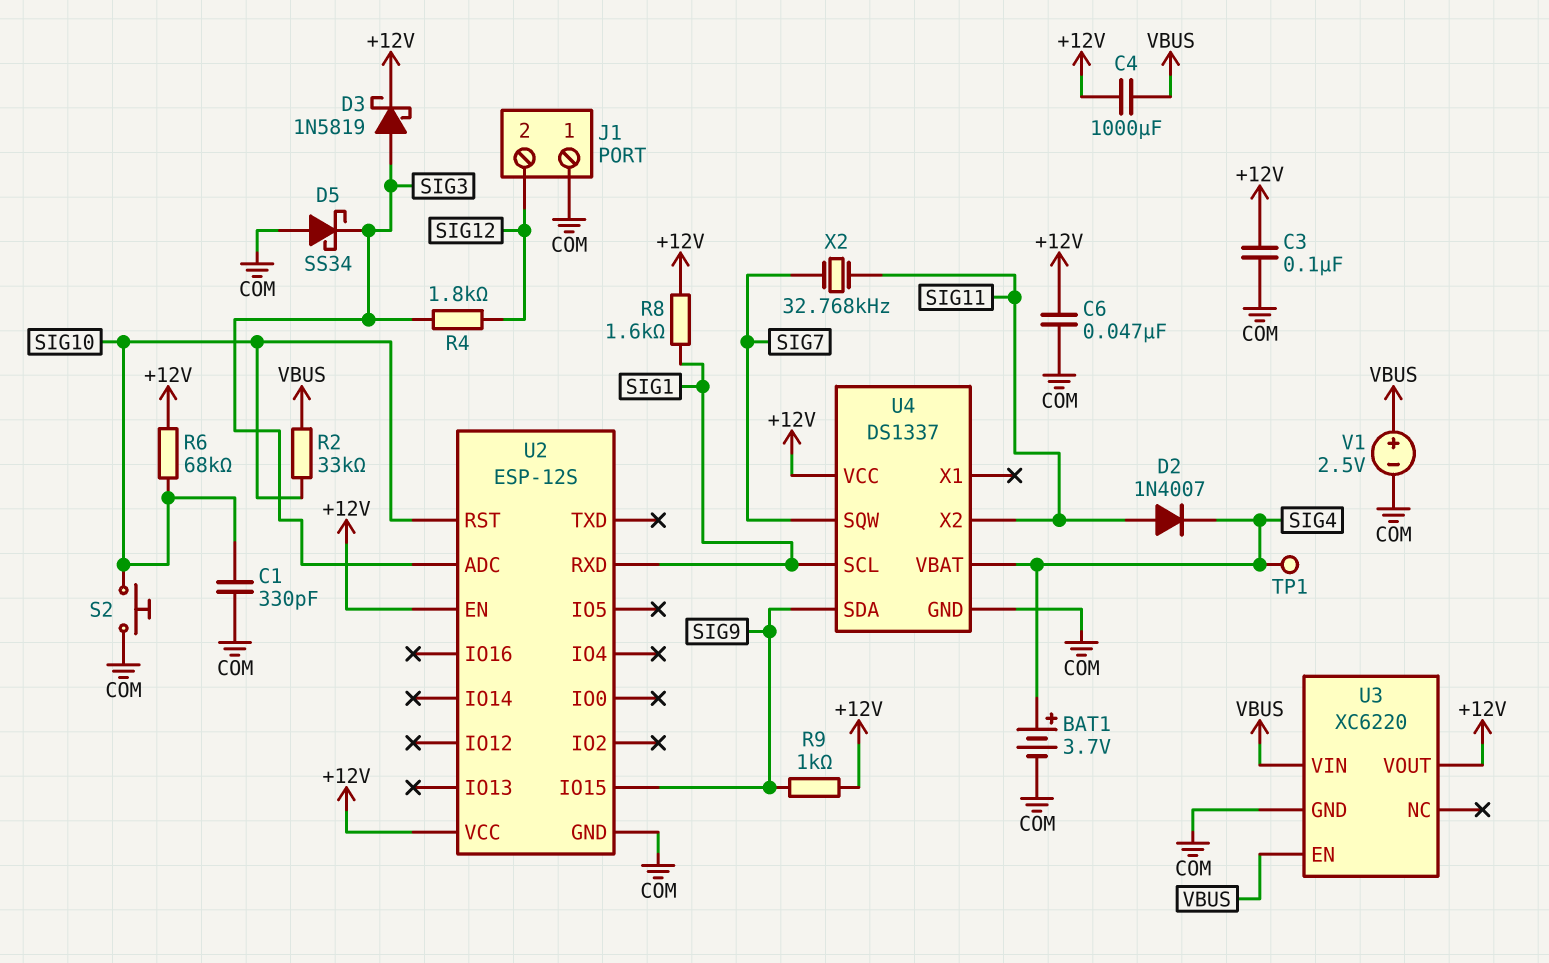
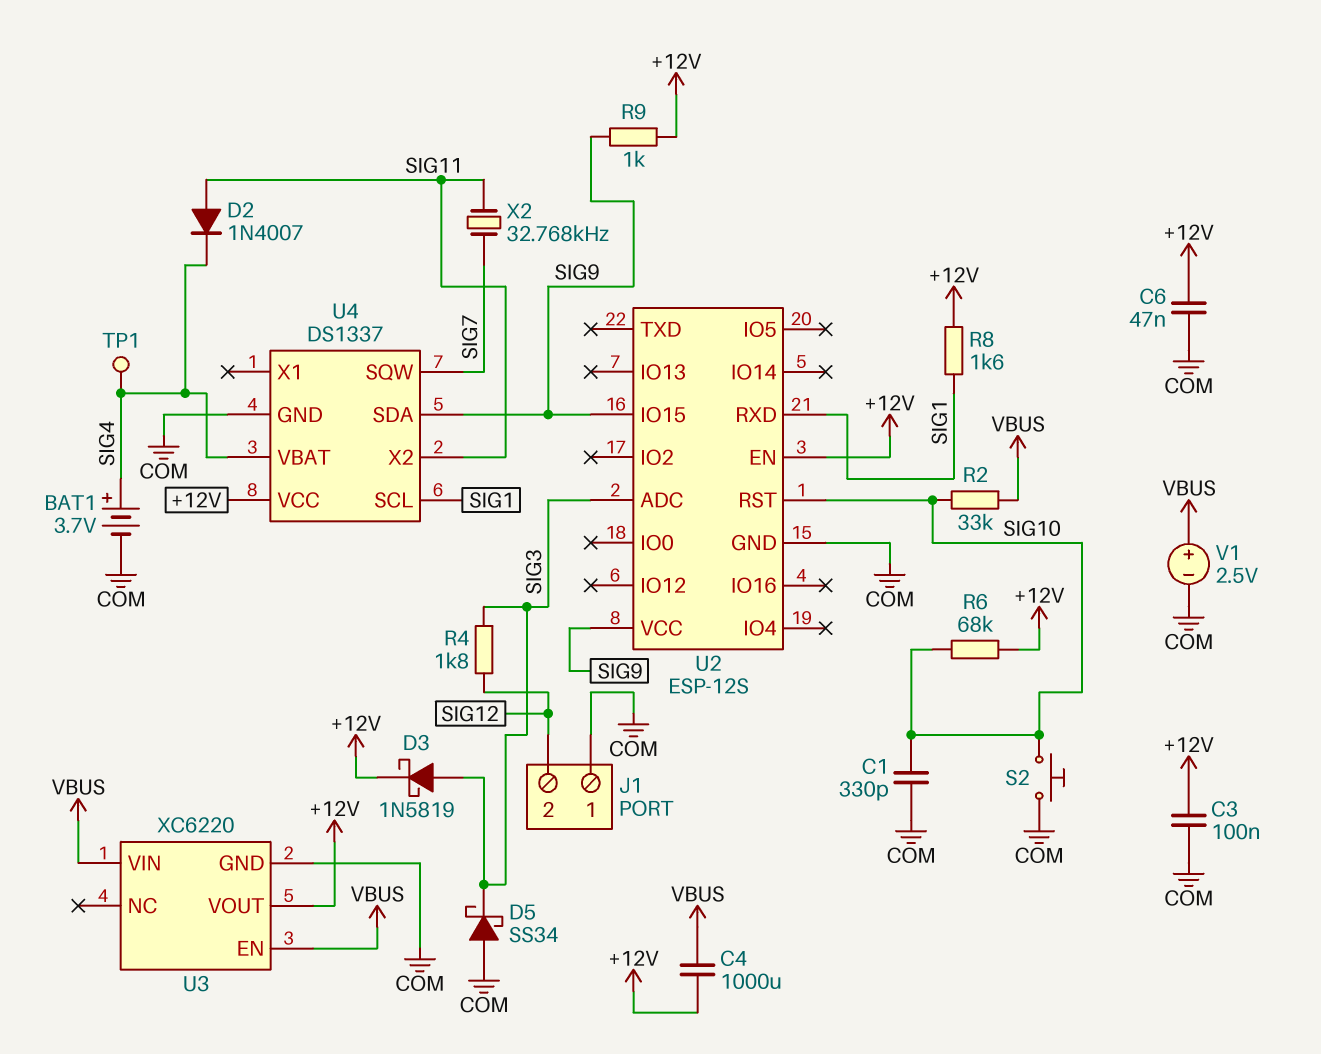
U2 pin VCC: +12V -> SIG9

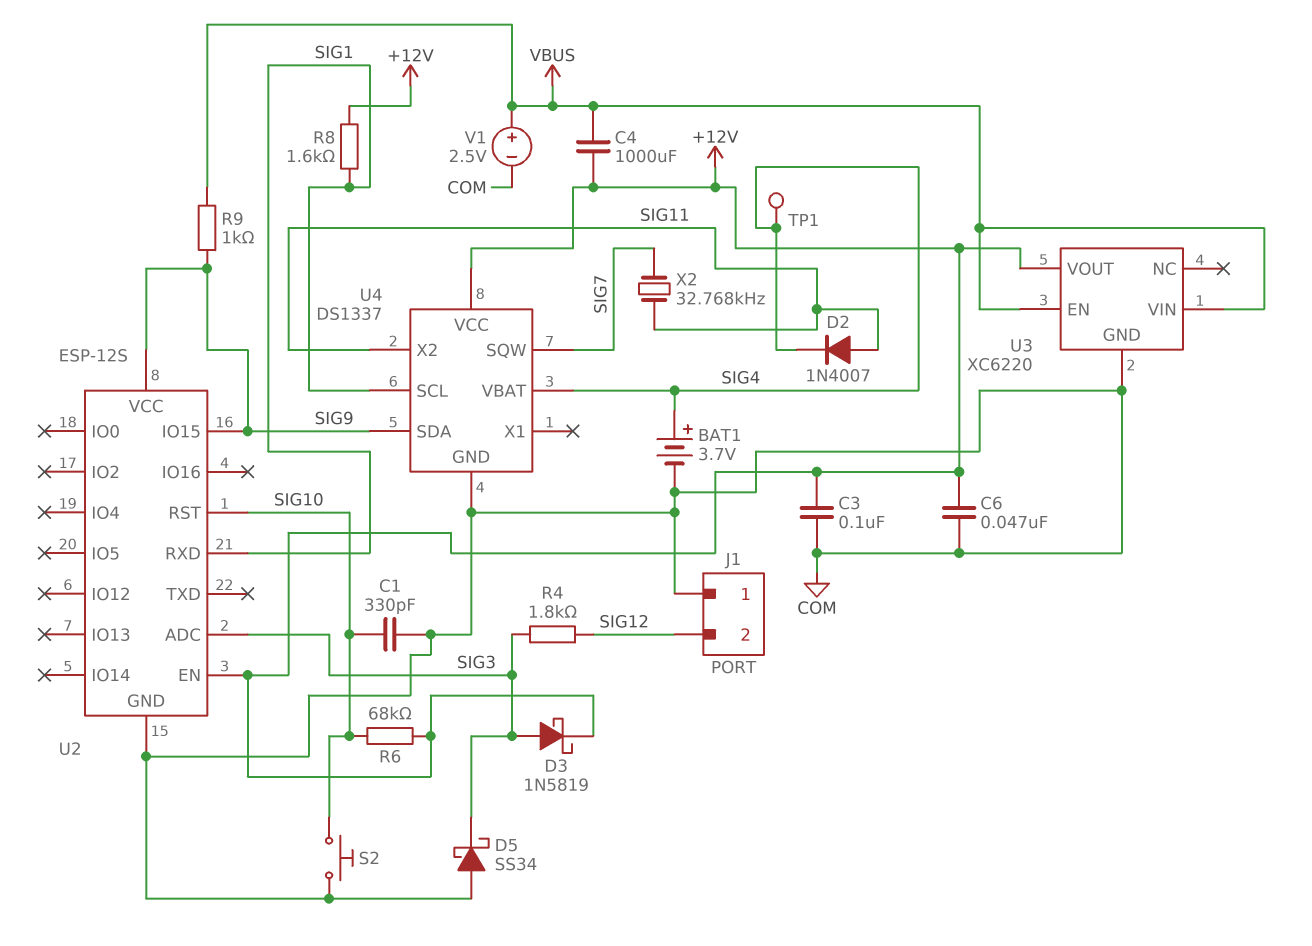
R2: 33k (SIG10, VBUS) -> none
R9: 1k (+12V, SIG9) -> 1k (SIG9, VBUS)

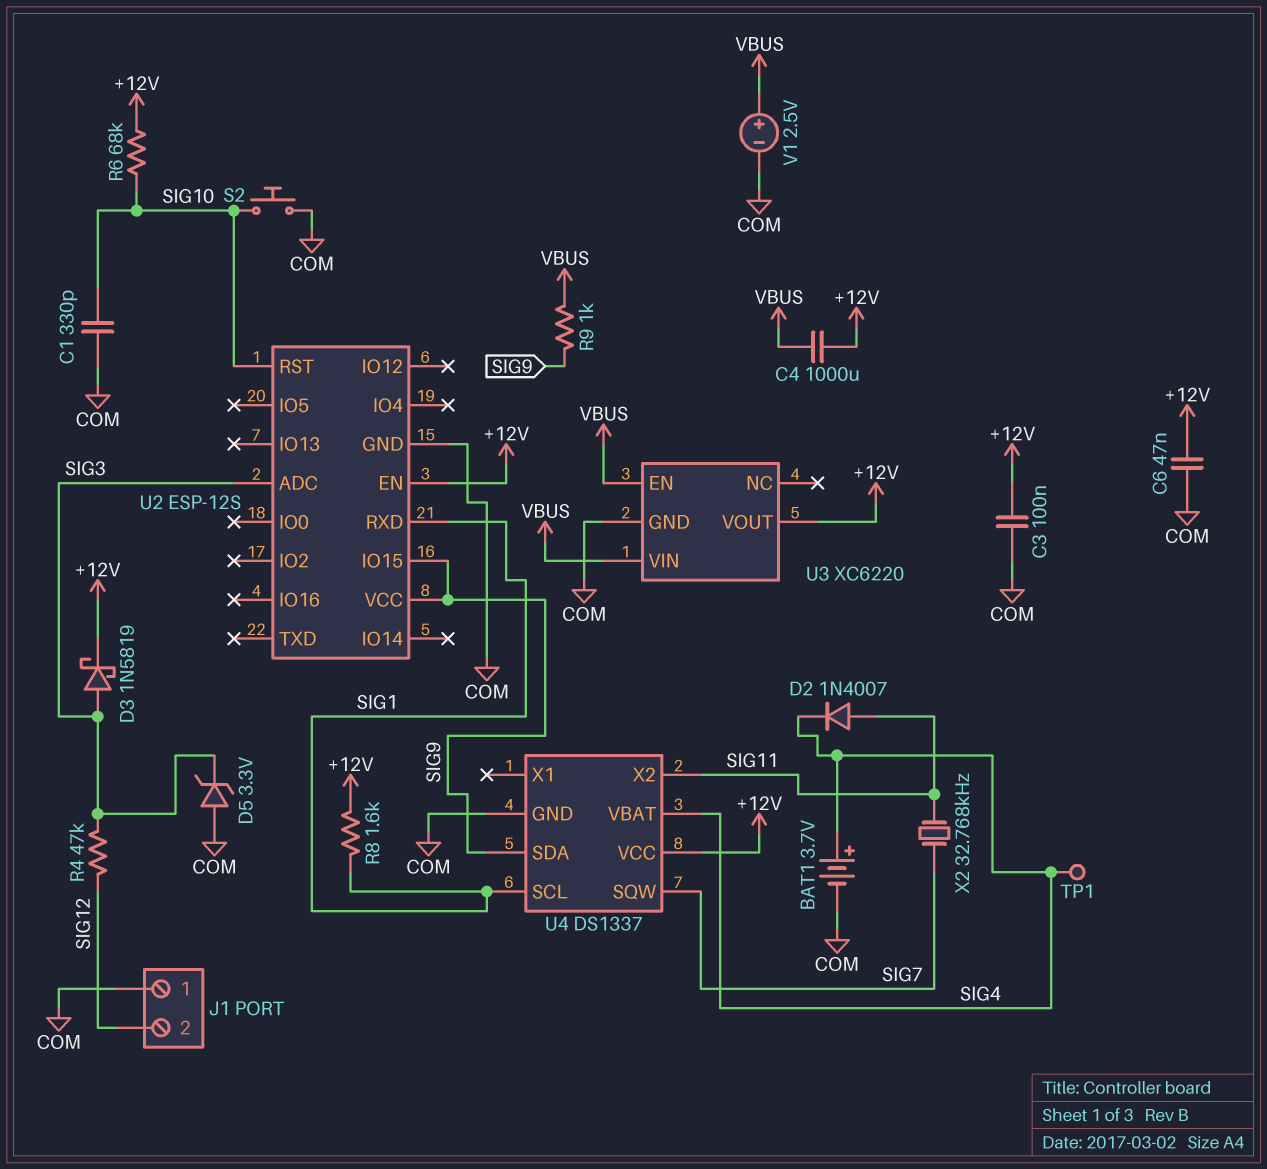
D5: schottky SS34 (A COM, K SIG3) -> zener 3.3V (A COM, K SIG3)
R4: 1.8k (SIG3, SIG12) -> 47k (SIG3, SIG12)

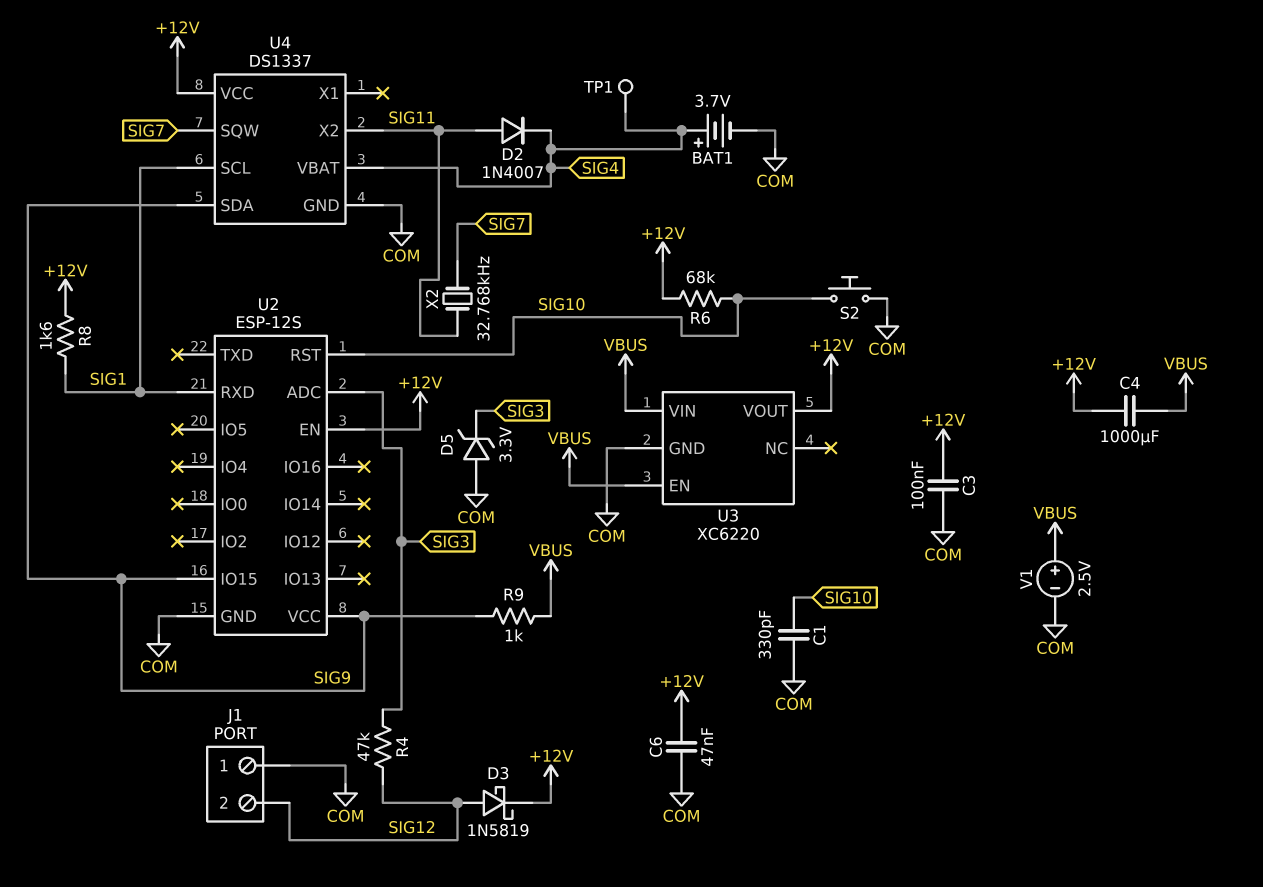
D3: schottky 1N5819 (A SIG3, K +12V) -> schottky 1N5819 (A SIG12, K +12V)

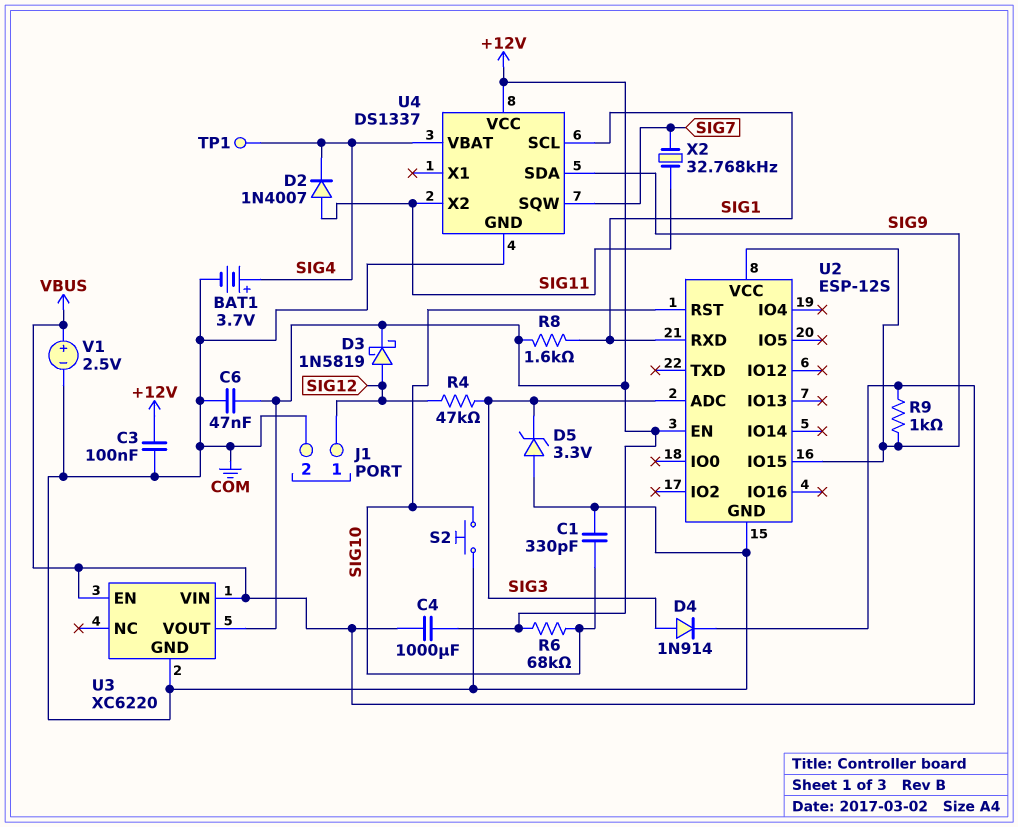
D4: none -> diode 1N914 (A SIG3, K VBUS)
J1 pin 1: COM -> SIG12
J1 pin 2: SIG12 -> COM

